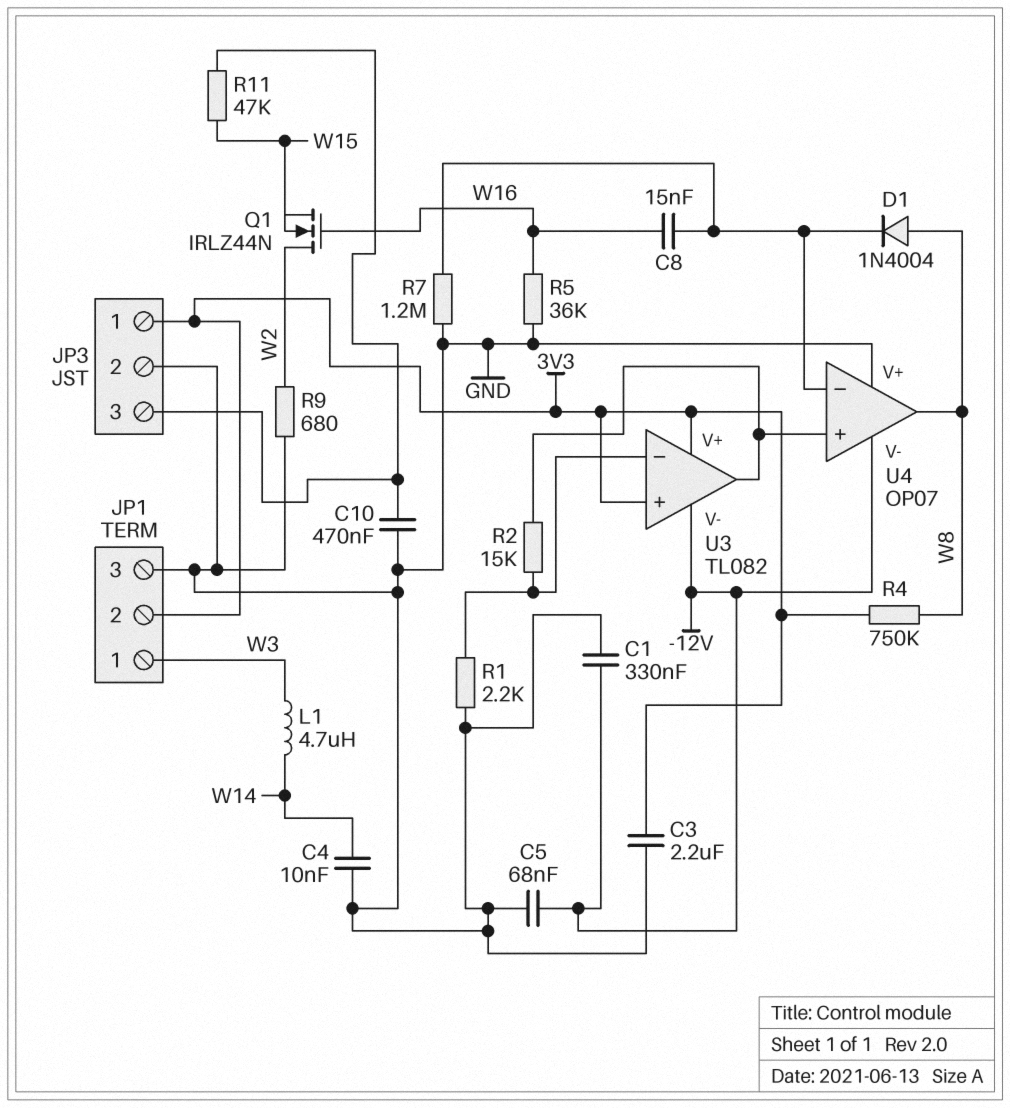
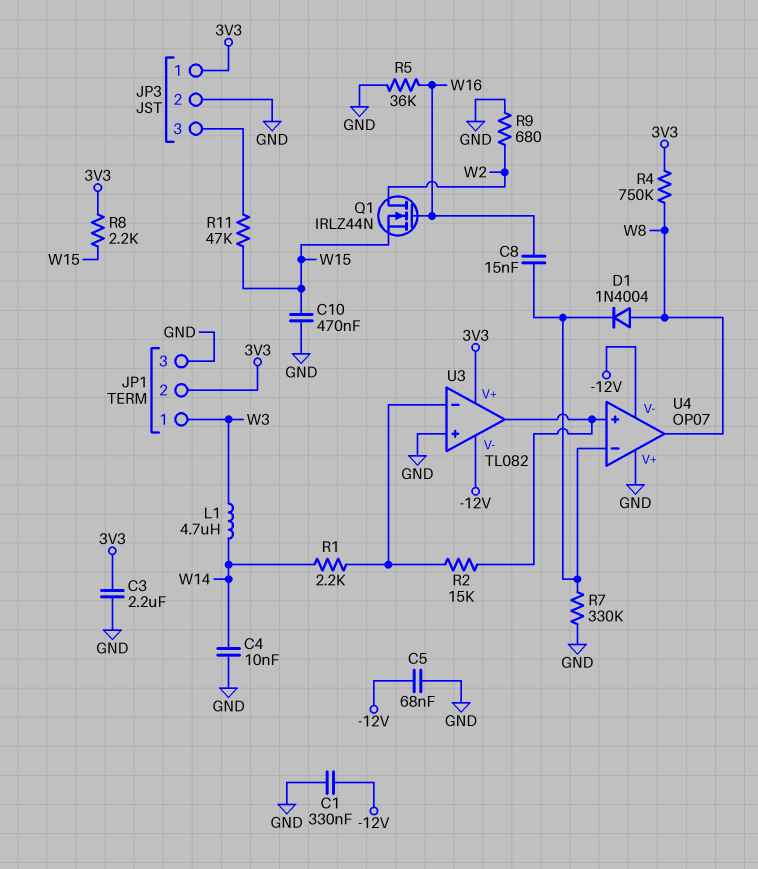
C10: 470nF (GND, JP3/3) -> 470nF (GND, W15)
R1: 2.2k (GND, U3/in-) -> 2.2k (U3/in-, W14)
R7: 1.2M (GND, U4/in-) -> 330k (GND, U4/in-)
R8: none -> 2.2k (3V3, W15)
U3 pin in+: 3V3 -> GND

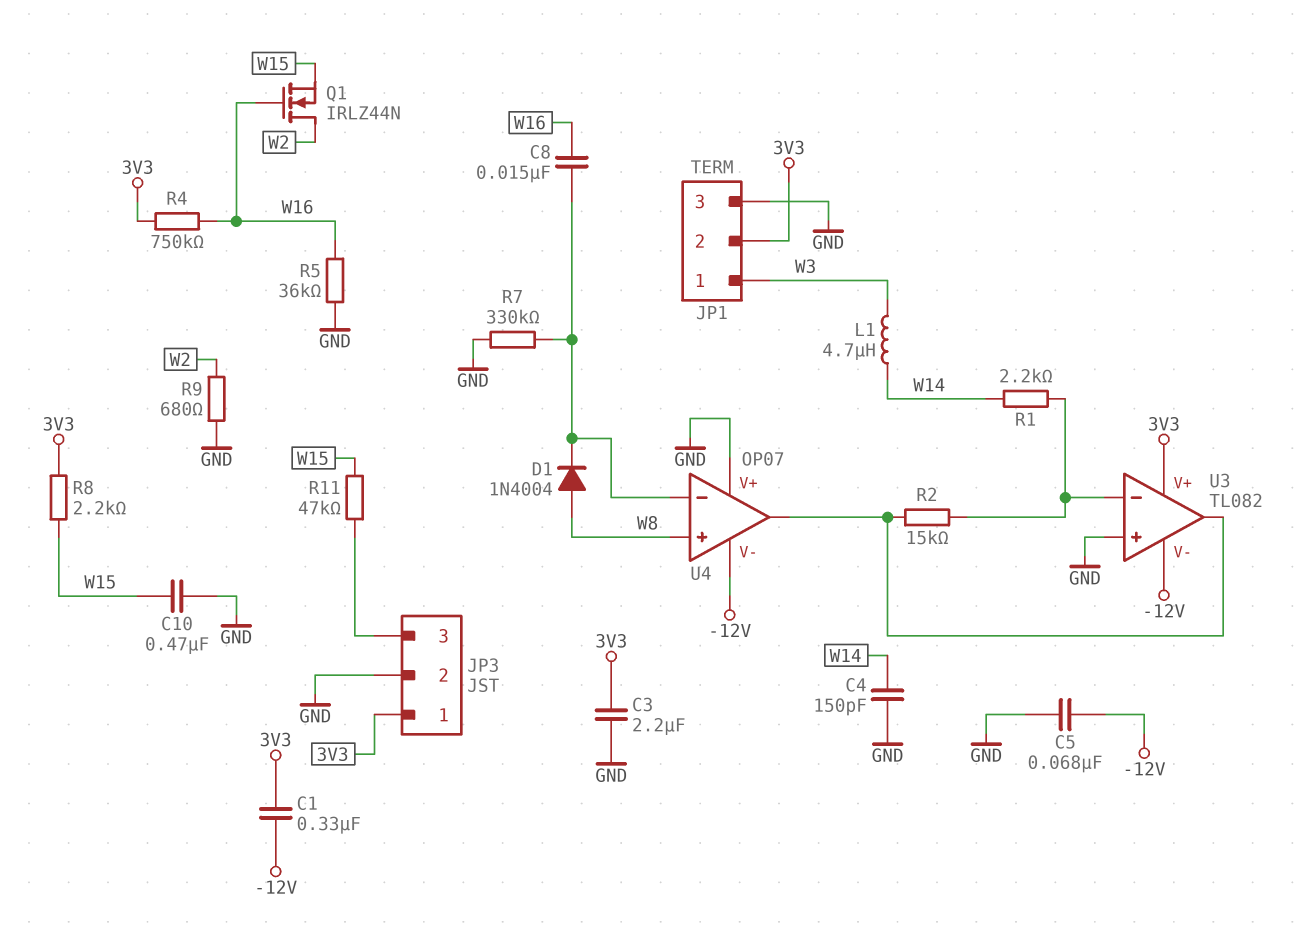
C1: 330nF (-12V, GND) -> 330nF (-12V, 3V3)
C4: 10nF (GND, W14) -> 150pF (GND, W14)
R4: 750k (3V3, W8) -> 750k (3V3, W16)
U4 pin in+: U3/out -> W8
U4 pin out: W8 -> U3/out

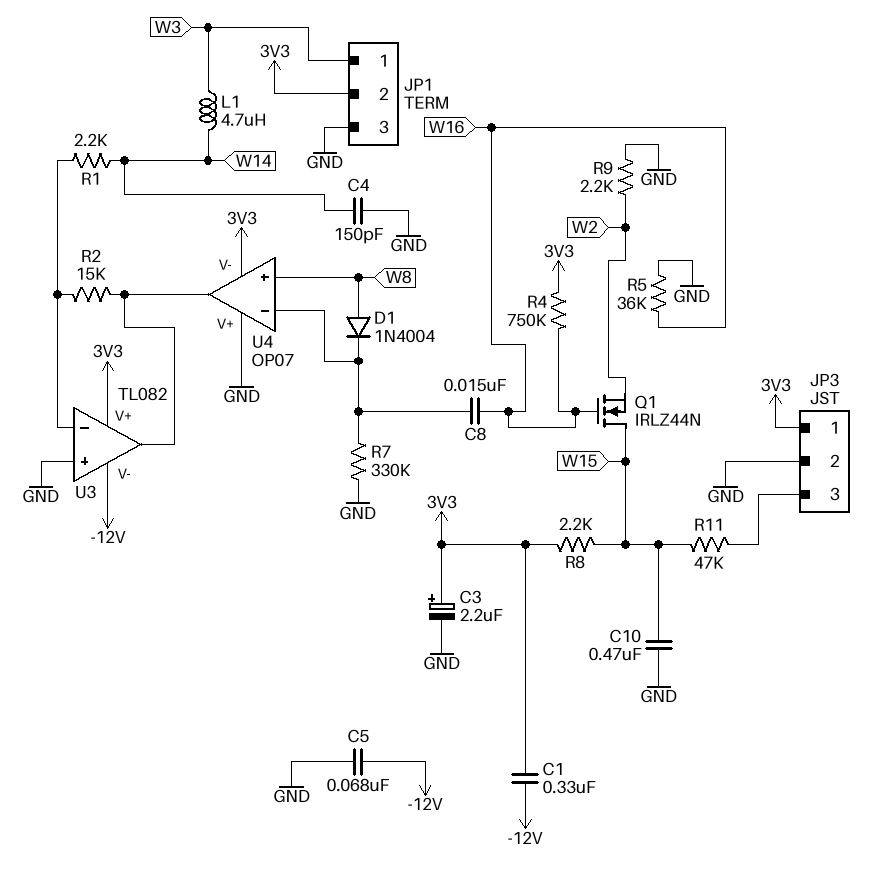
C3: 2.2uF (3V3, GND) -> 2.2uF (plus 3V3, minus GND)
Q1: NMOS IRLZ44N (G W16, D W2, S W15) -> NMOS IRLZ44N (G W16, D W15, S W2)
R9: 680 (GND, W2) -> 2.2k (GND, W2)
U4 pin V-: -12V -> 3V3

